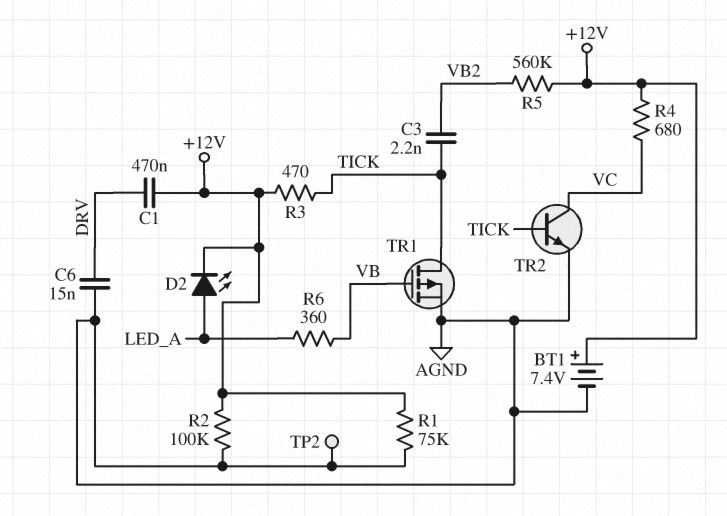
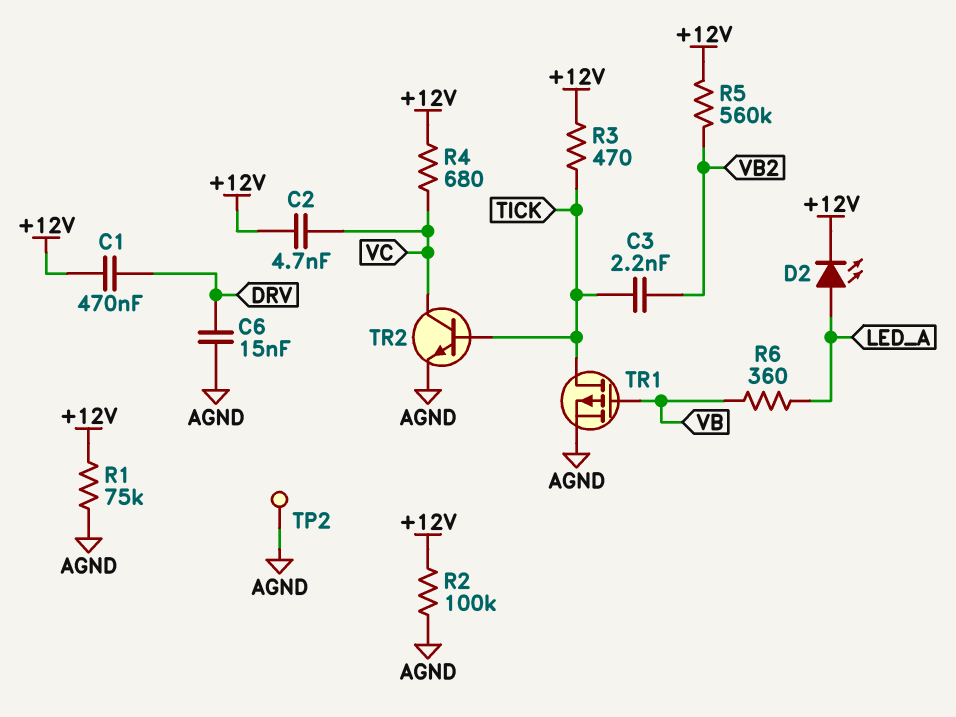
BT1: 7.4V (plus +12V, minus AGND) -> none
C2: none -> 4.7nF (+12V, VC)

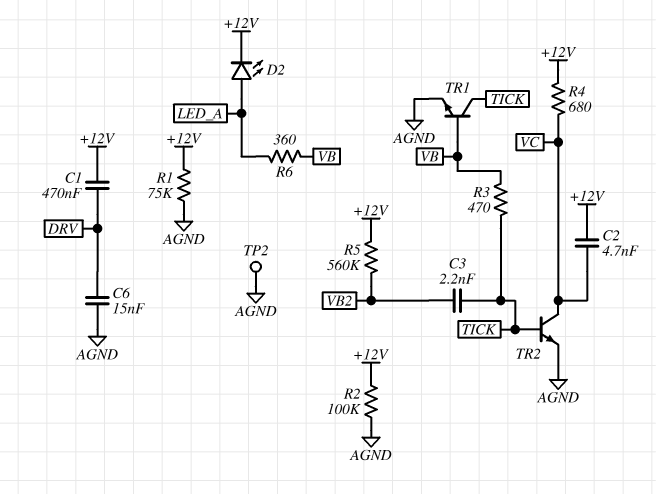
R3: 470 (+12V, TICK) -> 470 (TICK, VB)
TR1: PMOS (G VB, D TICK, S AGND) -> NPN (B VB, C TICK, E AGND)

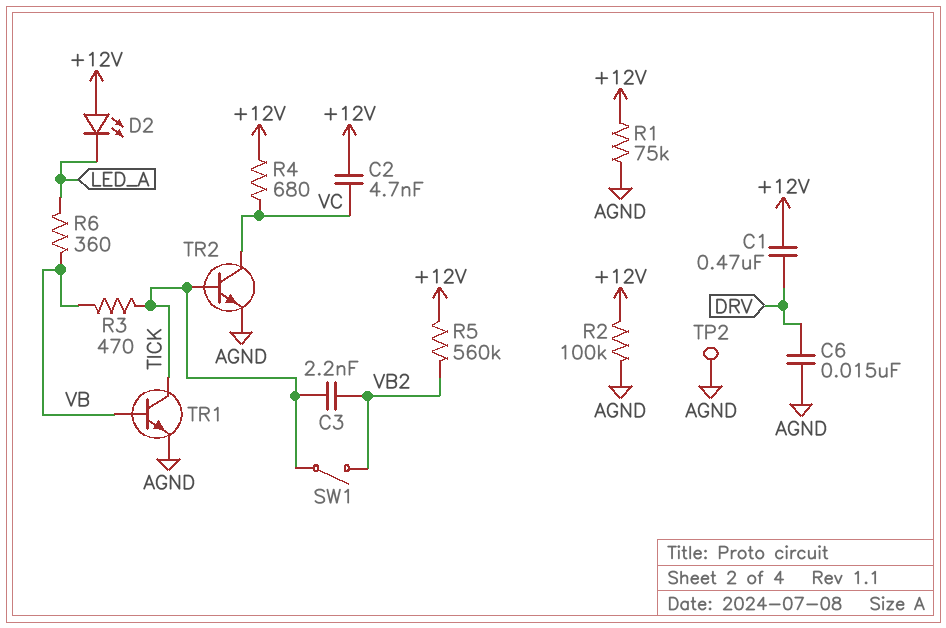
D2: LED (A LED_A, K +12V) -> LED (A +12V, K LED_A)
SW1: none -> switch (TICK, VB2)

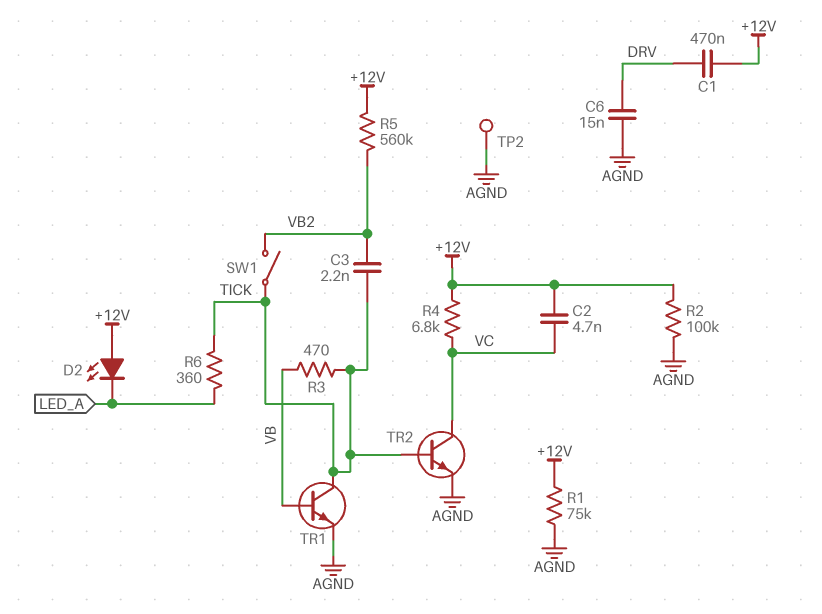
R4: 680 (+12V, VC) -> 6.8k (+12V, VC)
R6: 360 (LED_A, VB) -> 360 (LED_A, TICK)

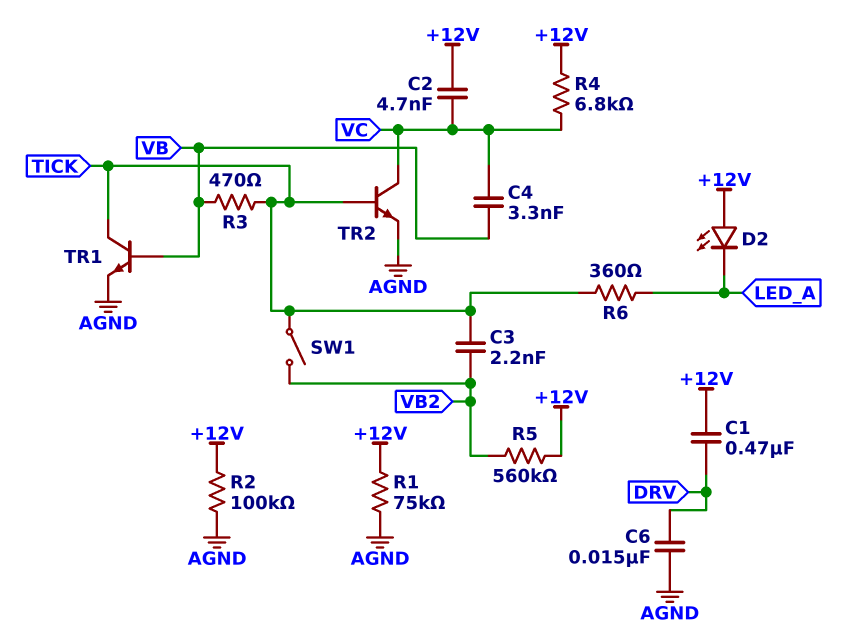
C4: none -> 3.3nF (VB, VC)
TP2: test point (AGND) -> none

